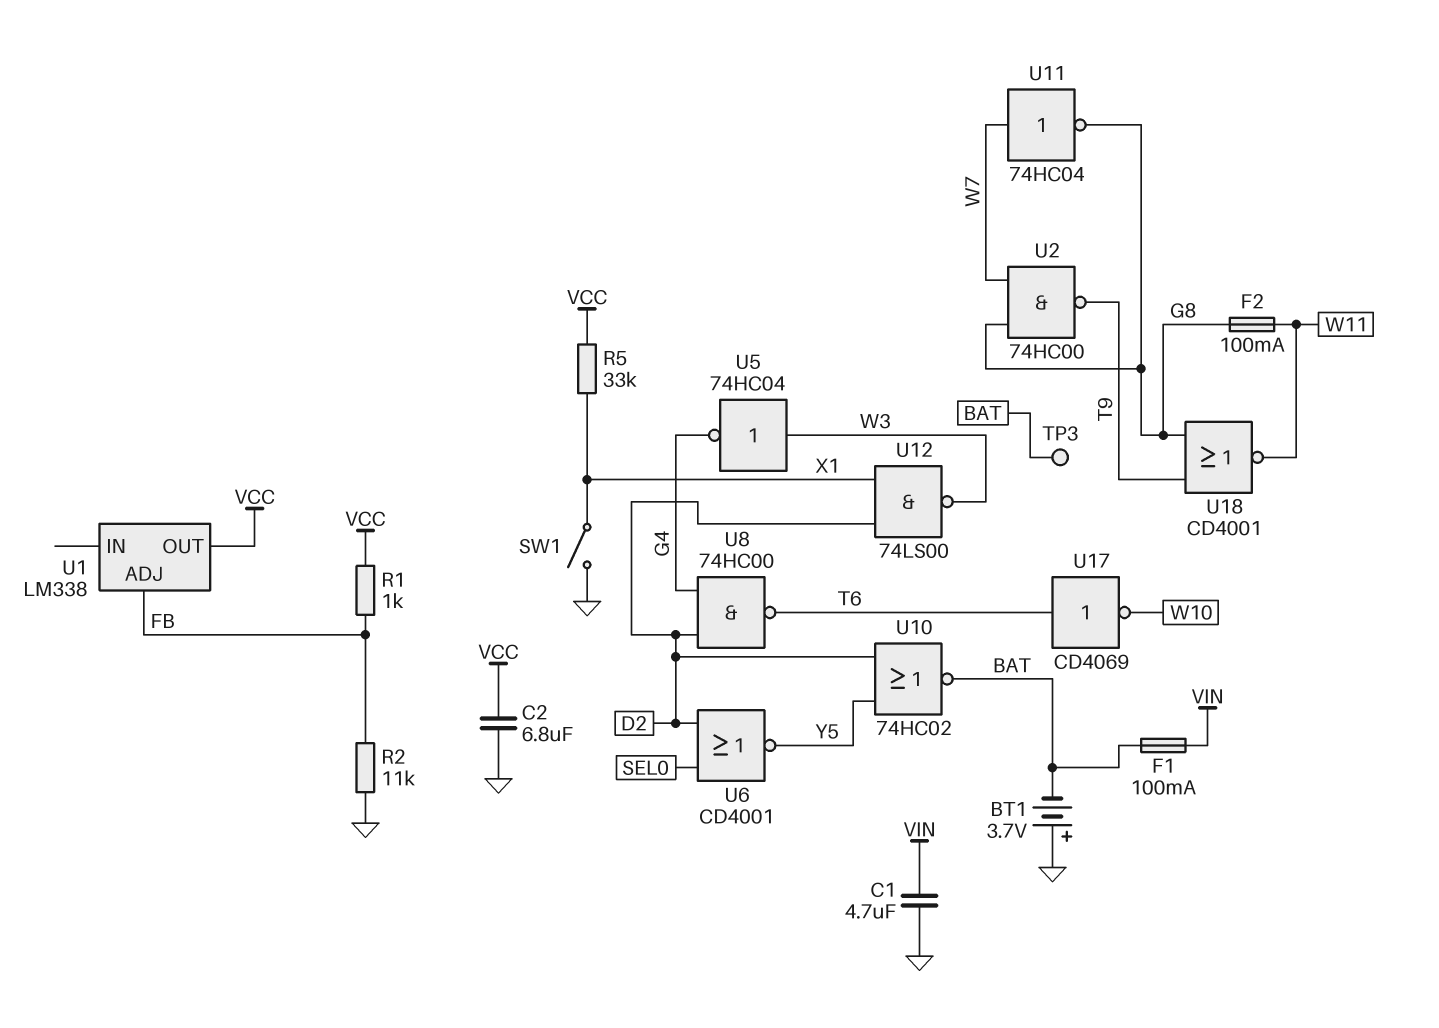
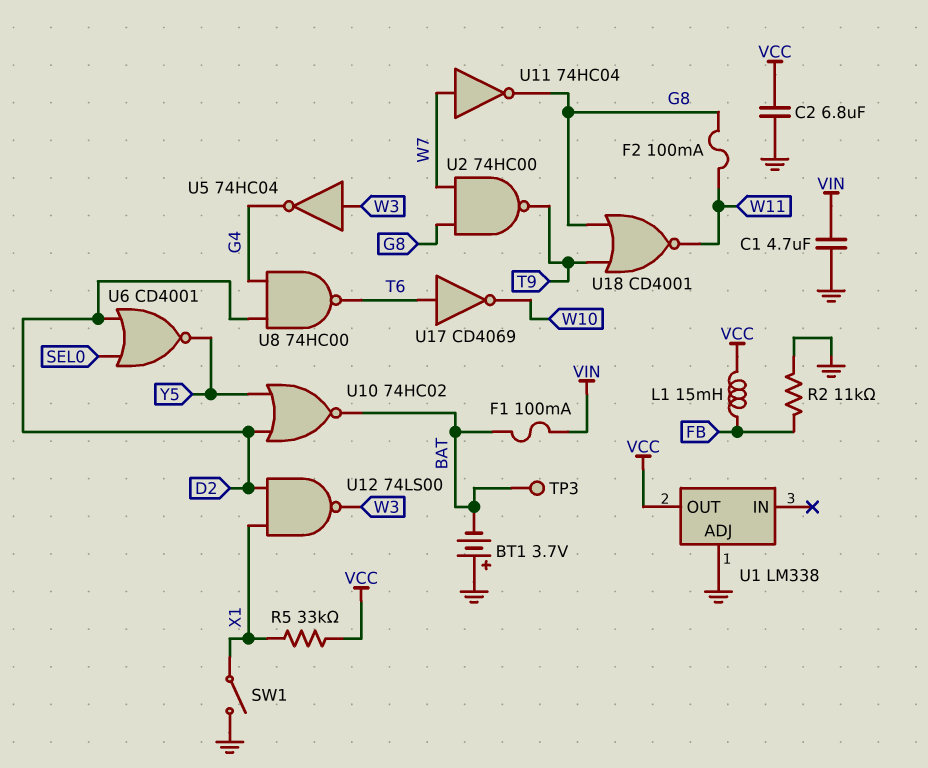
L1: none -> 15mH (FB, VCC)
R1: 1k (FB, VCC) -> none
U1 pin ADJ: FB -> GND

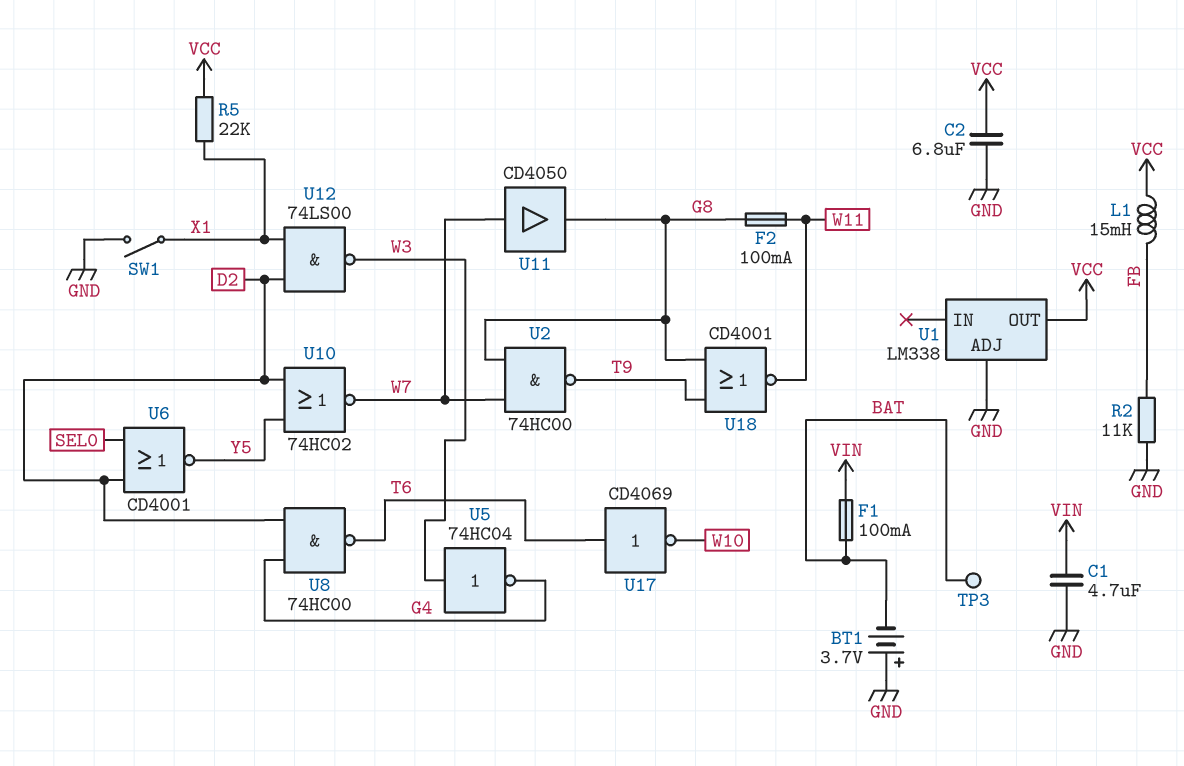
R5: 33k (VCC, X1) -> 22k (VCC, X1)
U10: NOR 74HC02 (in D2, in Y5, out BAT) -> NOR 74HC02 (in D2, in Y5, out W7)
U11: NOT 74HC04 (in W7, out G8) -> buffer CD4050 (in W7, out G8)

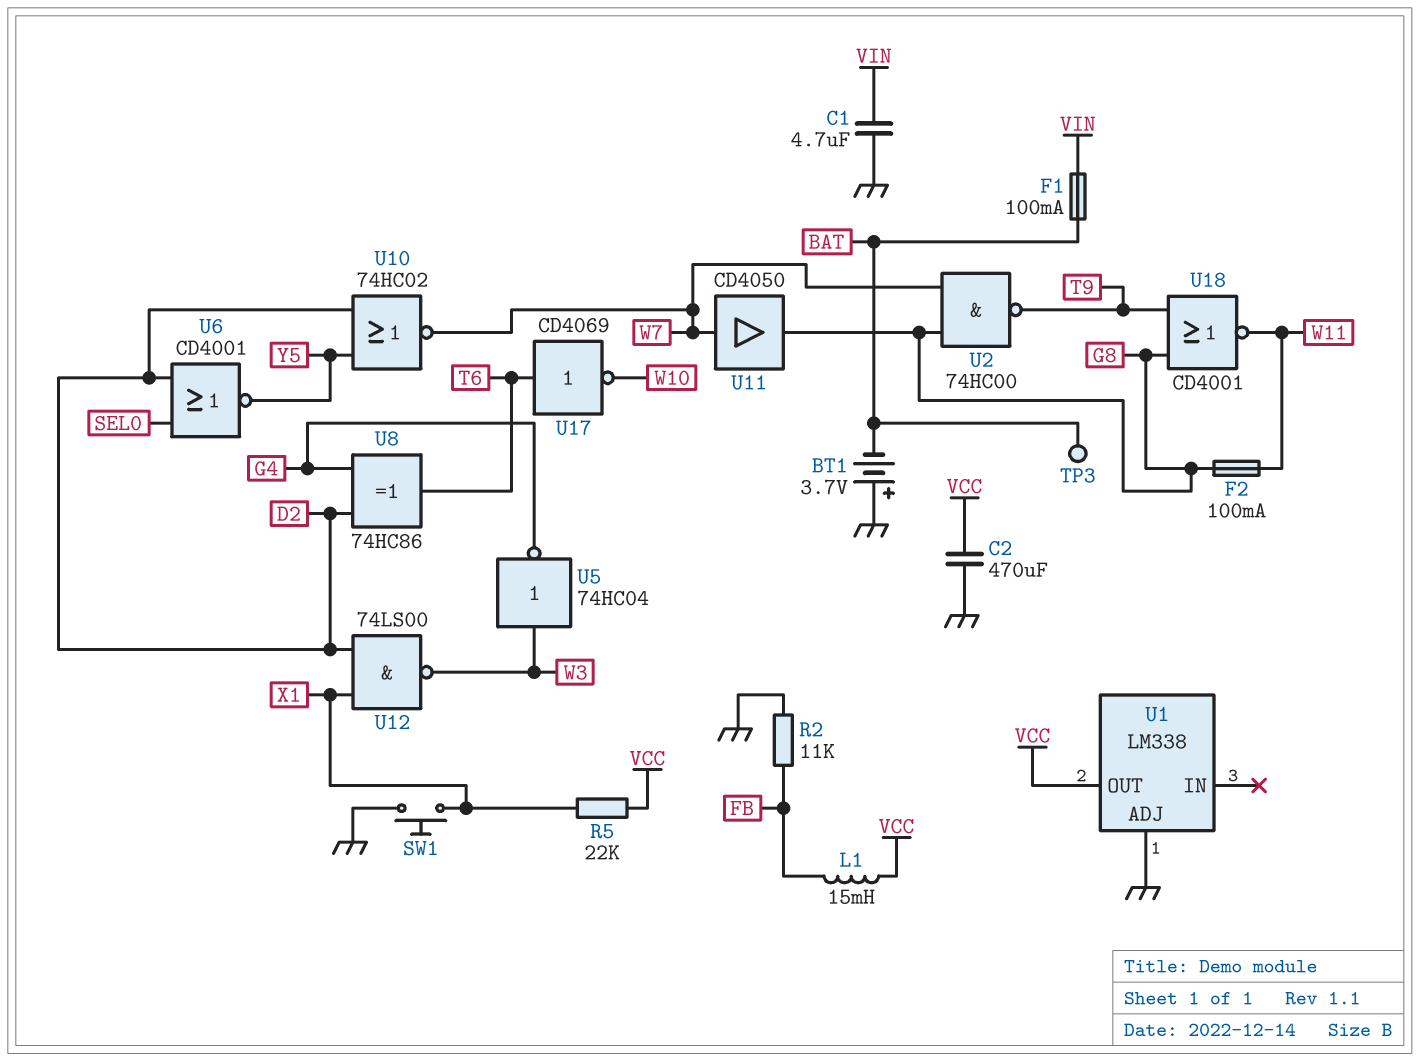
C2: 6.8uF (GND, VCC) -> 470uF (GND, VCC)
SW1: switch (GND, X1) -> button (GND, X1)
U8: NAND 74HC00 (in D2, in G4, out T6) -> XOR 74HC86 (in D2, in G4, out T6)

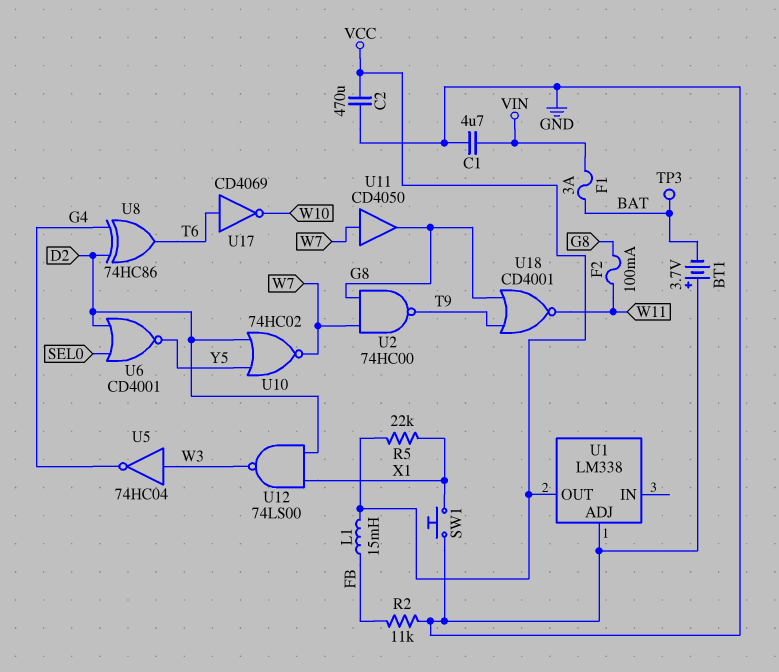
F1: 100mA (BAT, VIN) -> 3A (BAT, VIN)

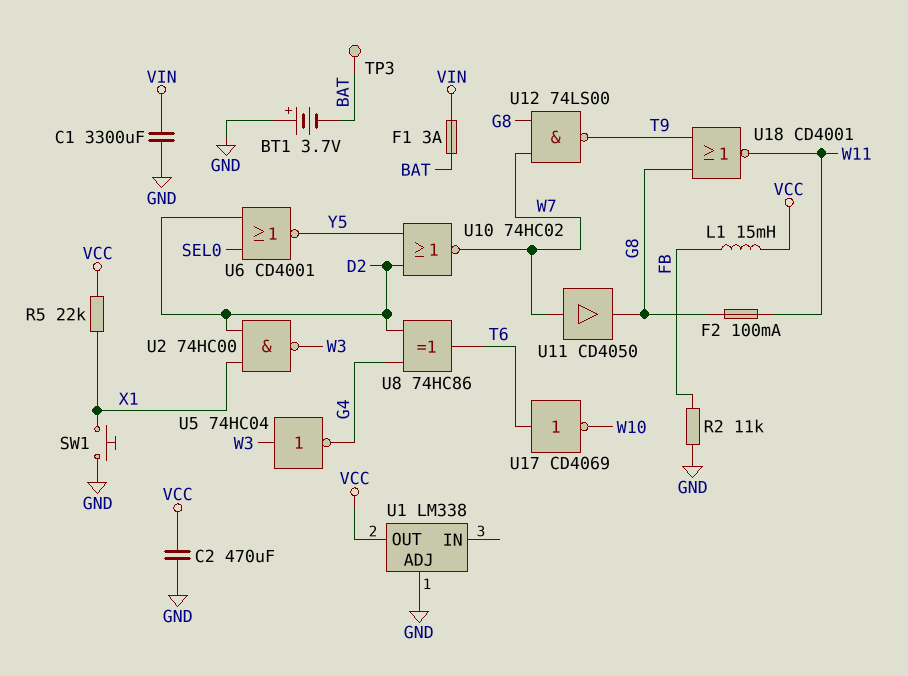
C1: 4.7uF (GND, VIN) -> 3300uF (GND, VIN)
U2: NAND 74HC00 (in G8, in W7, out T9) -> NAND 74HC00 (in D2, in X1, out W3)
U12: NAND 74LS00 (in D2, in X1, out W3) -> NAND 74LS00 (in G8, in W7, out T9)

